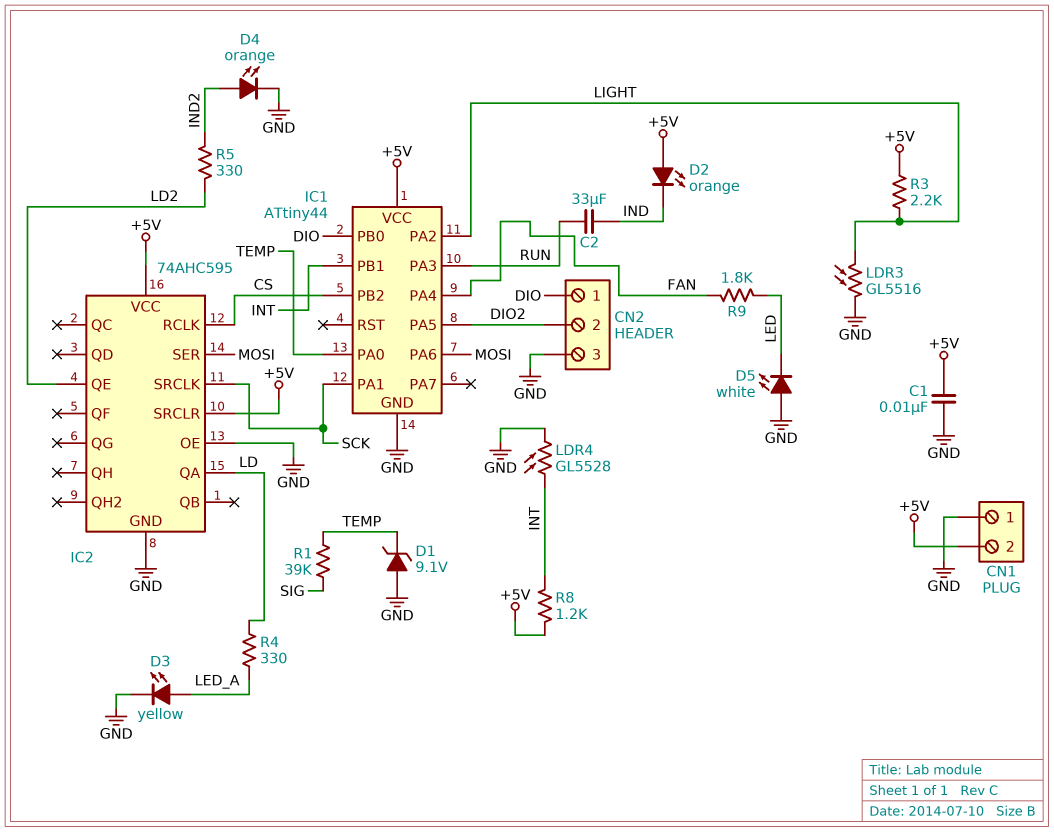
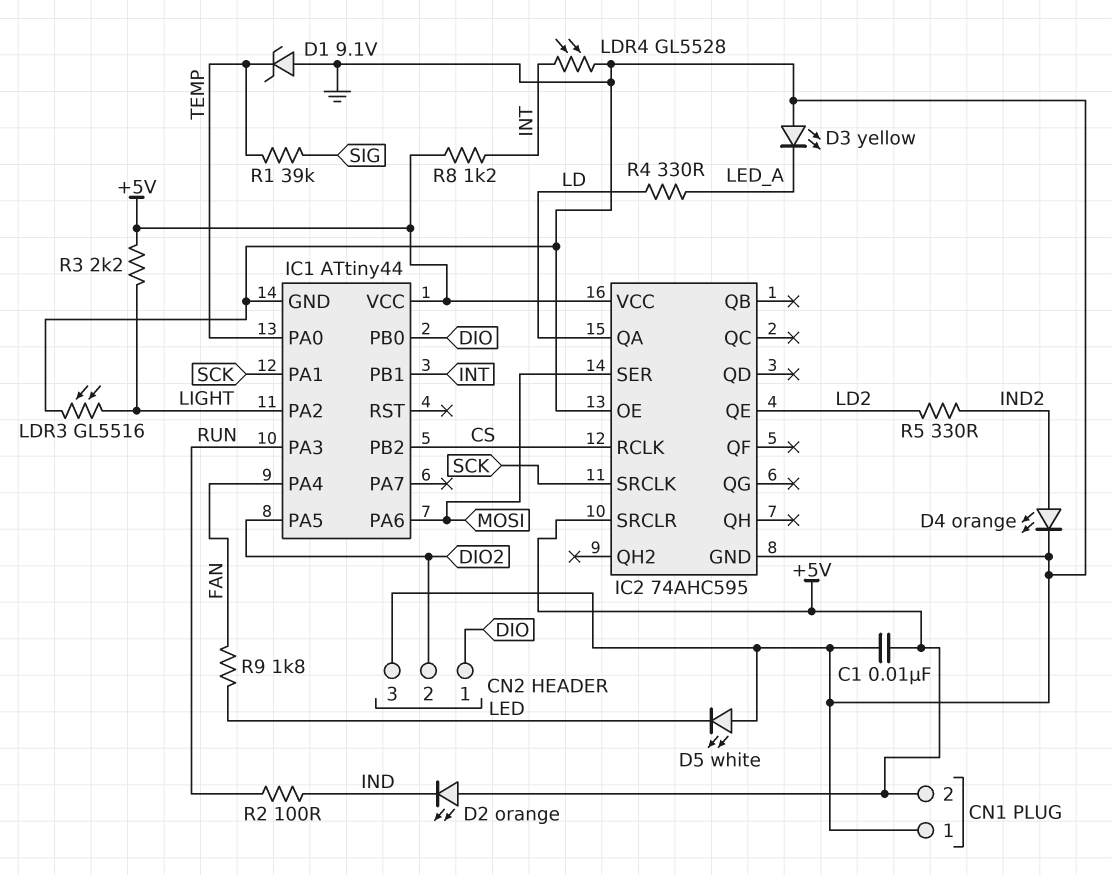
C2: 33uF (IND, RUN) -> none
D3: LED yellow (A LED_A, K GND) -> LED yellow (A GND, K LED_A)
R2: none -> 100 (IND, RUN)

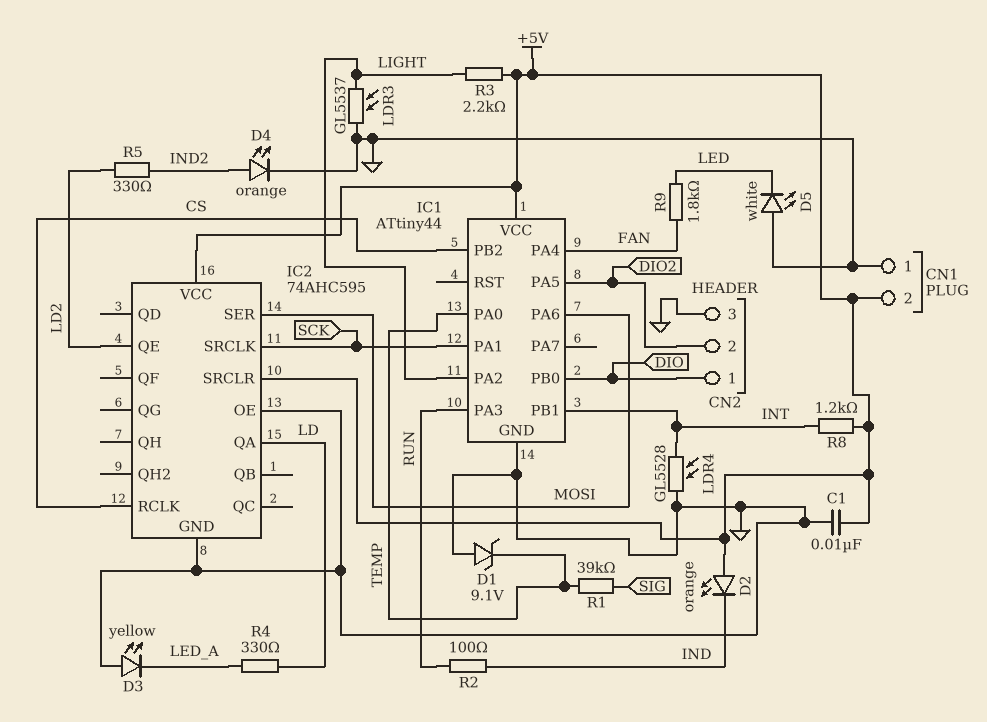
LDR3: GL5516 (GND, LIGHT) -> GL5537 (GND, LIGHT)

